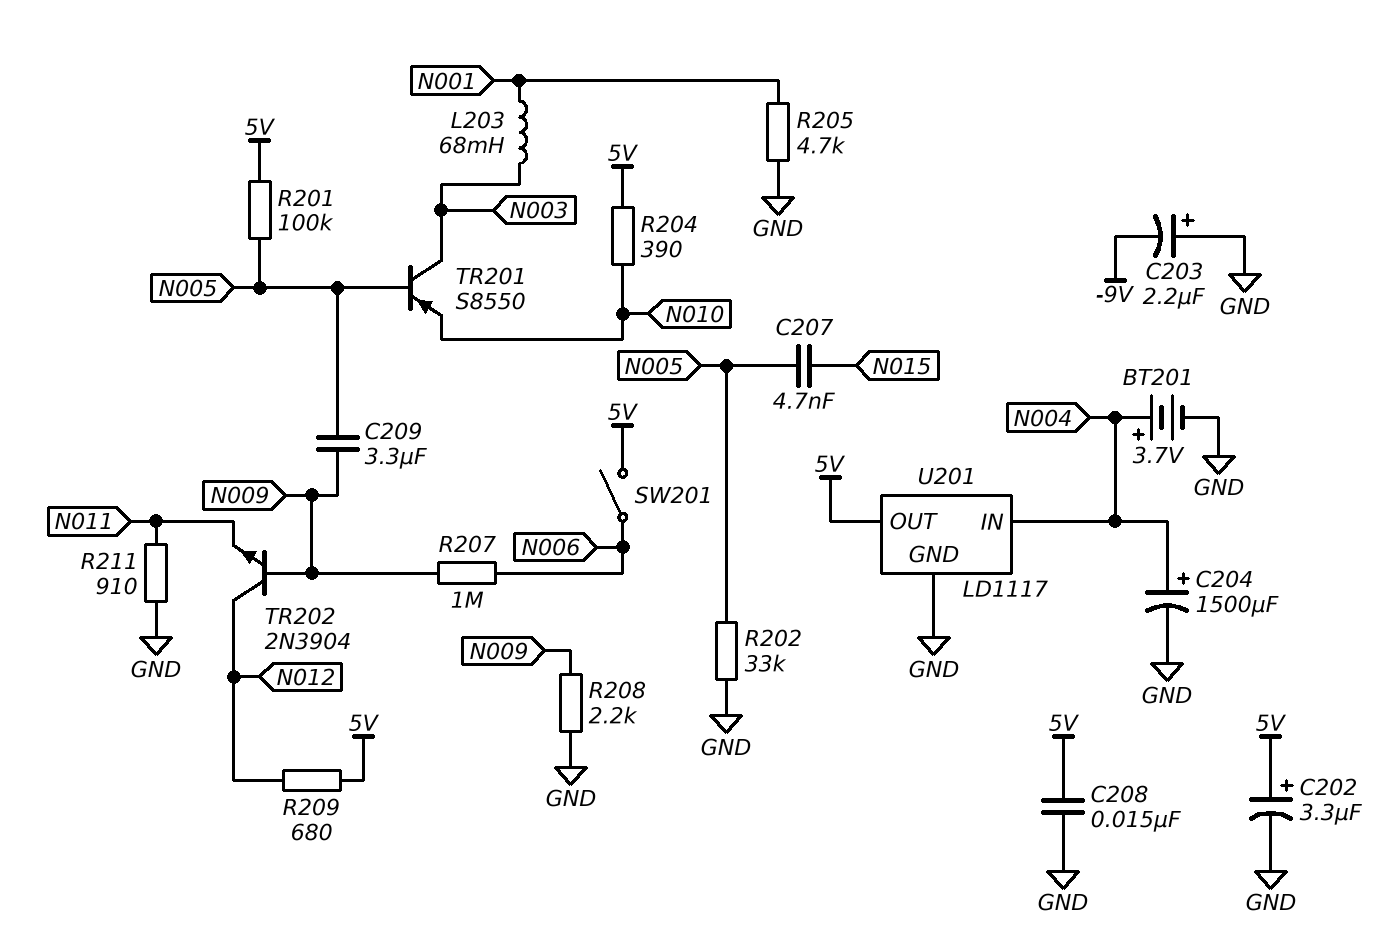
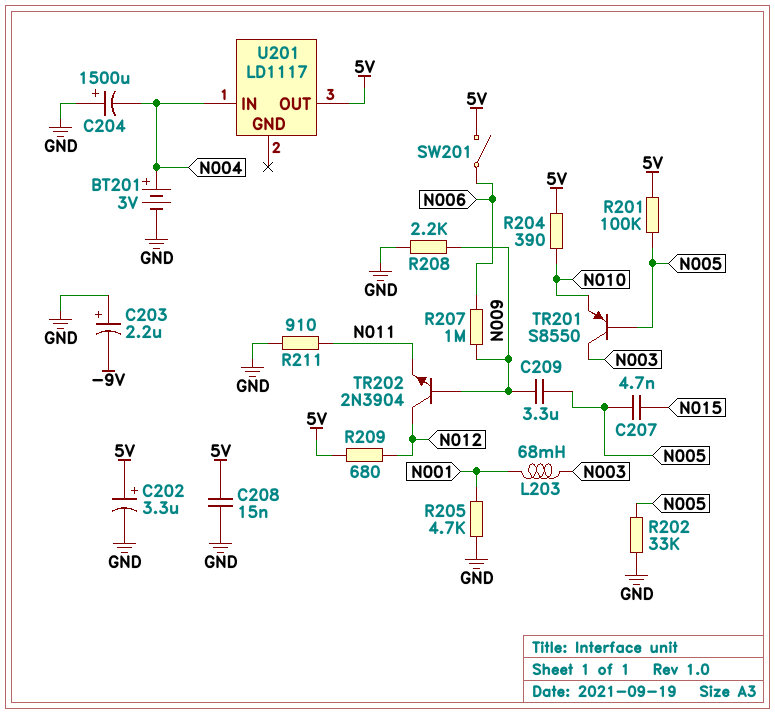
BT201: 3.7V (plus N004, minus GND) -> 3V (plus N004, minus GND)
C204: 1500uF (plus N004, minus GND) -> 1500uF (plus GND, minus N004)
U201 pin GND: GND -> none

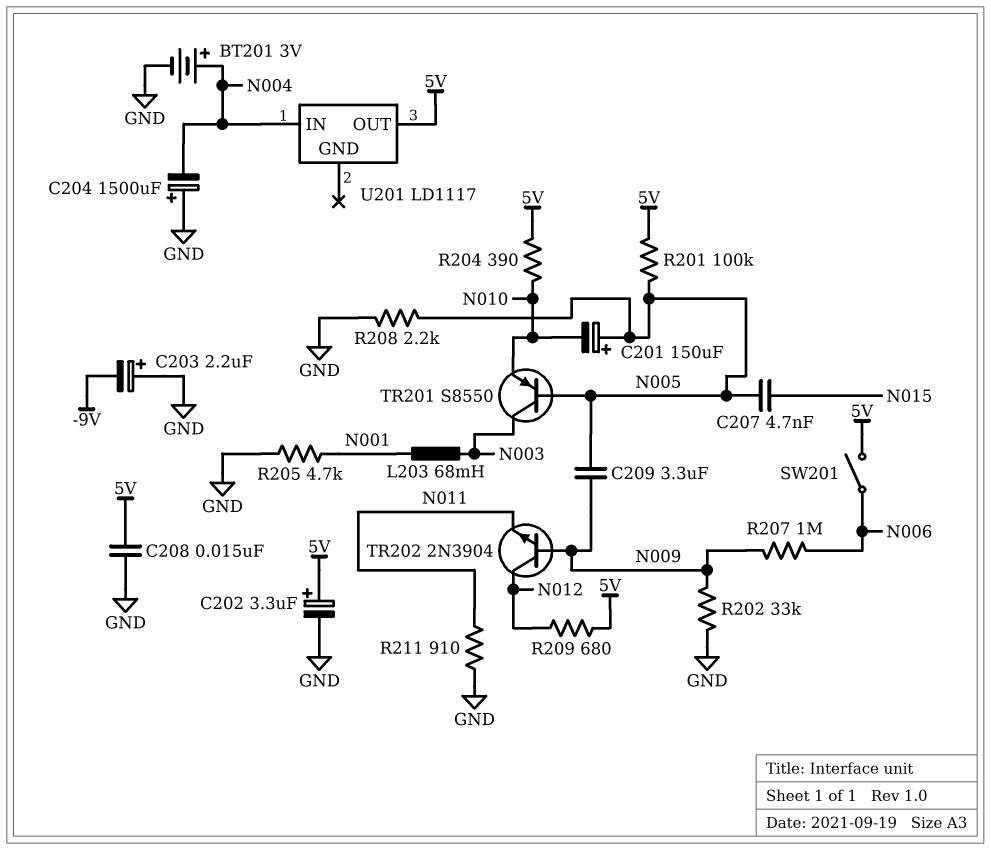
C201: none -> 150uF (plus N005, minus N010)
R202: 33k (GND, N005) -> 33k (GND, N009)
R208: 2.2k (GND, N009) -> 2.2k (GND, N005)

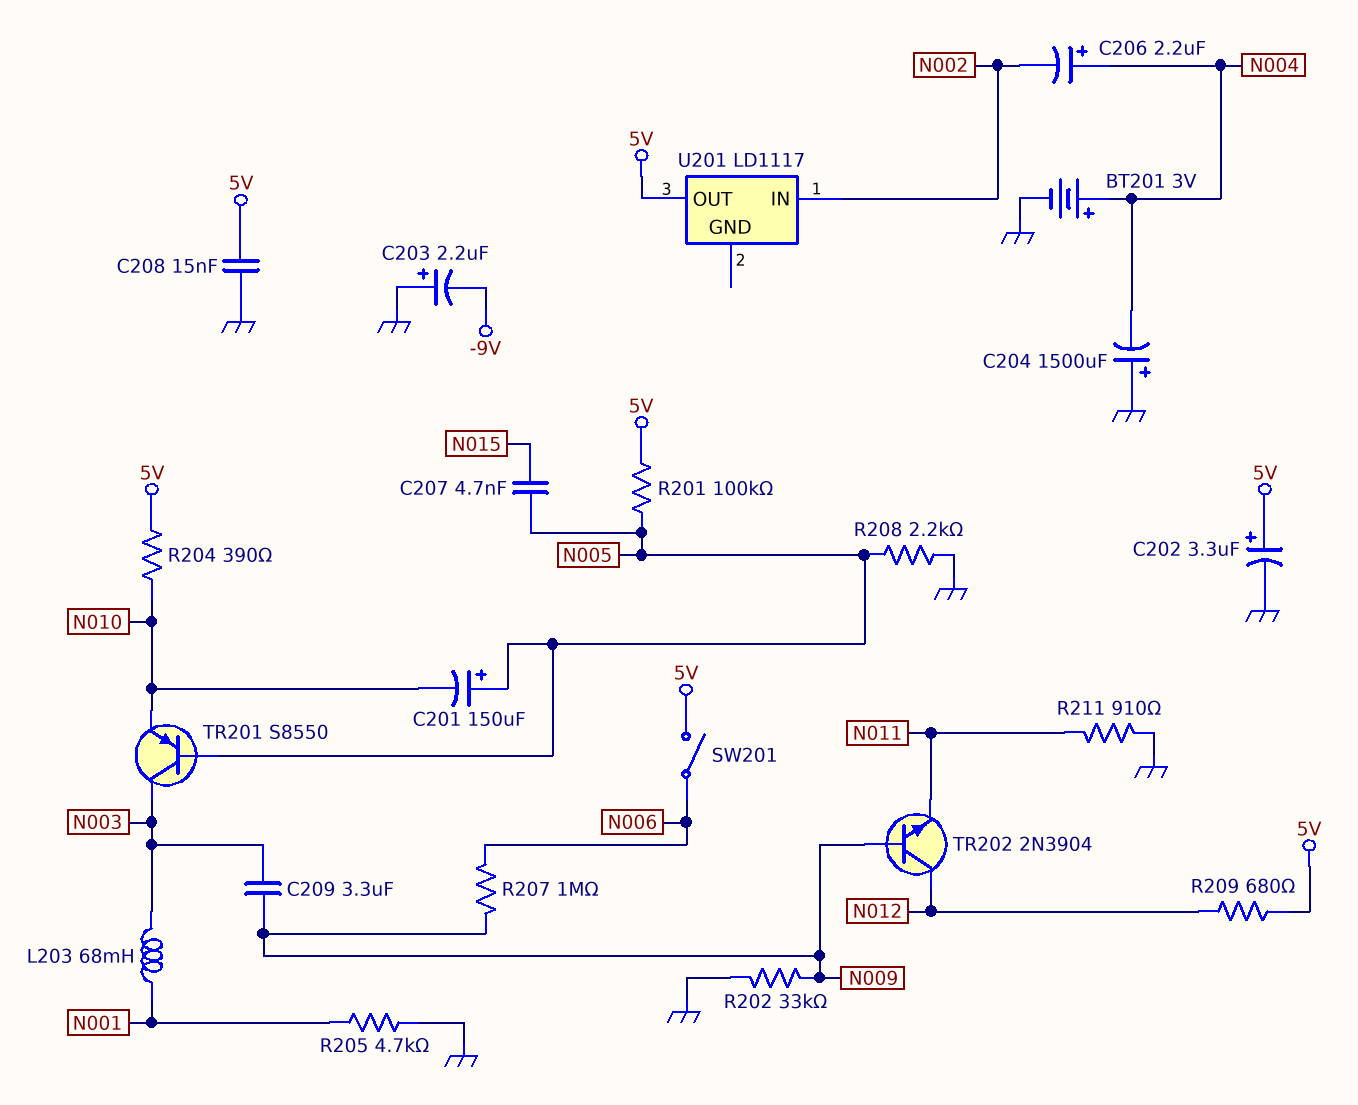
C206: none -> 2.2uF (plus N004, minus N002)
C209: 3.3uF (N005, N009) -> 3.3uF (N003, N009)
U201 pin IN: N004 -> N002

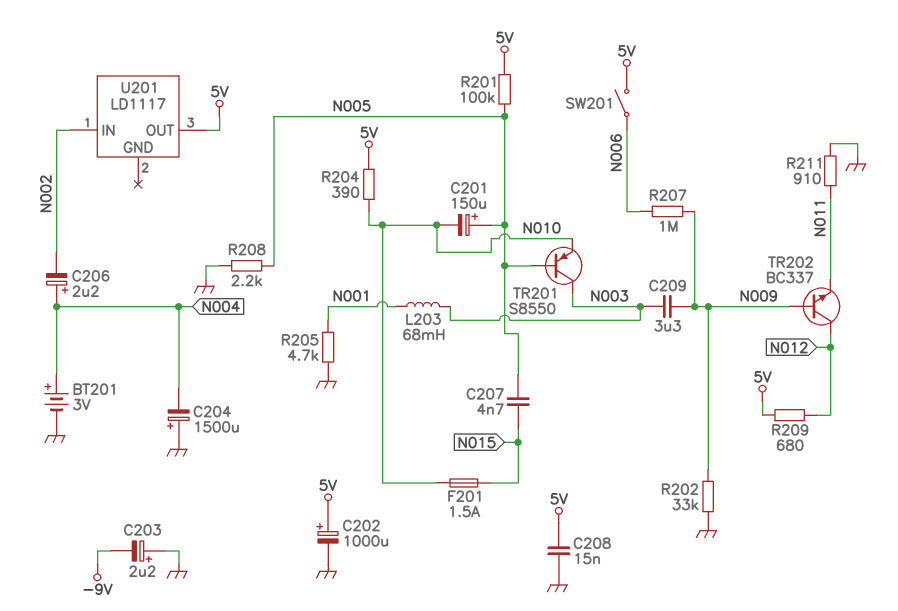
C202: 3.3uF (plus 5V, minus GND) -> 1000uF (plus 5V, minus GND)
F201: none -> 1.5A (N010, N015)
TR202: NPN 2N3904 (B N009, C N012, E N011) -> NPN BC337 (B N009, C N012, E N011)

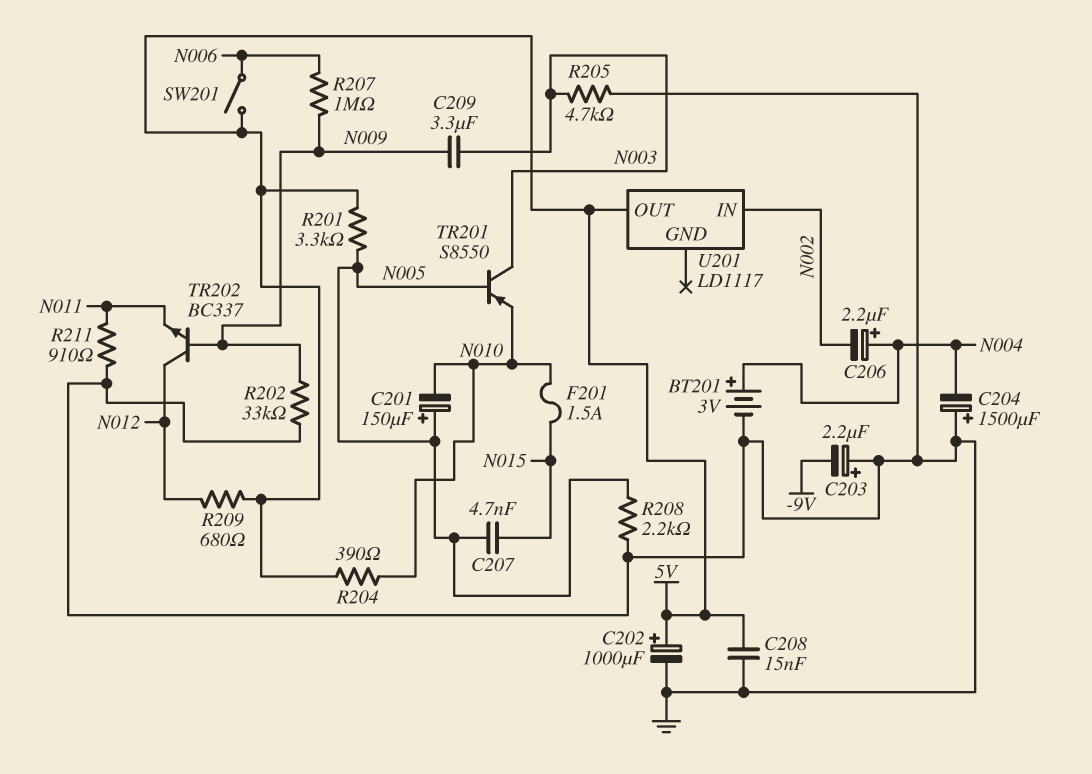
L203: 68mH (N001, N003) -> none
R201: 100k (5V, N005) -> 3.3k (5V, N005)
R205: 4.7k (GND, N001) -> 4.7k (GND, N003)

